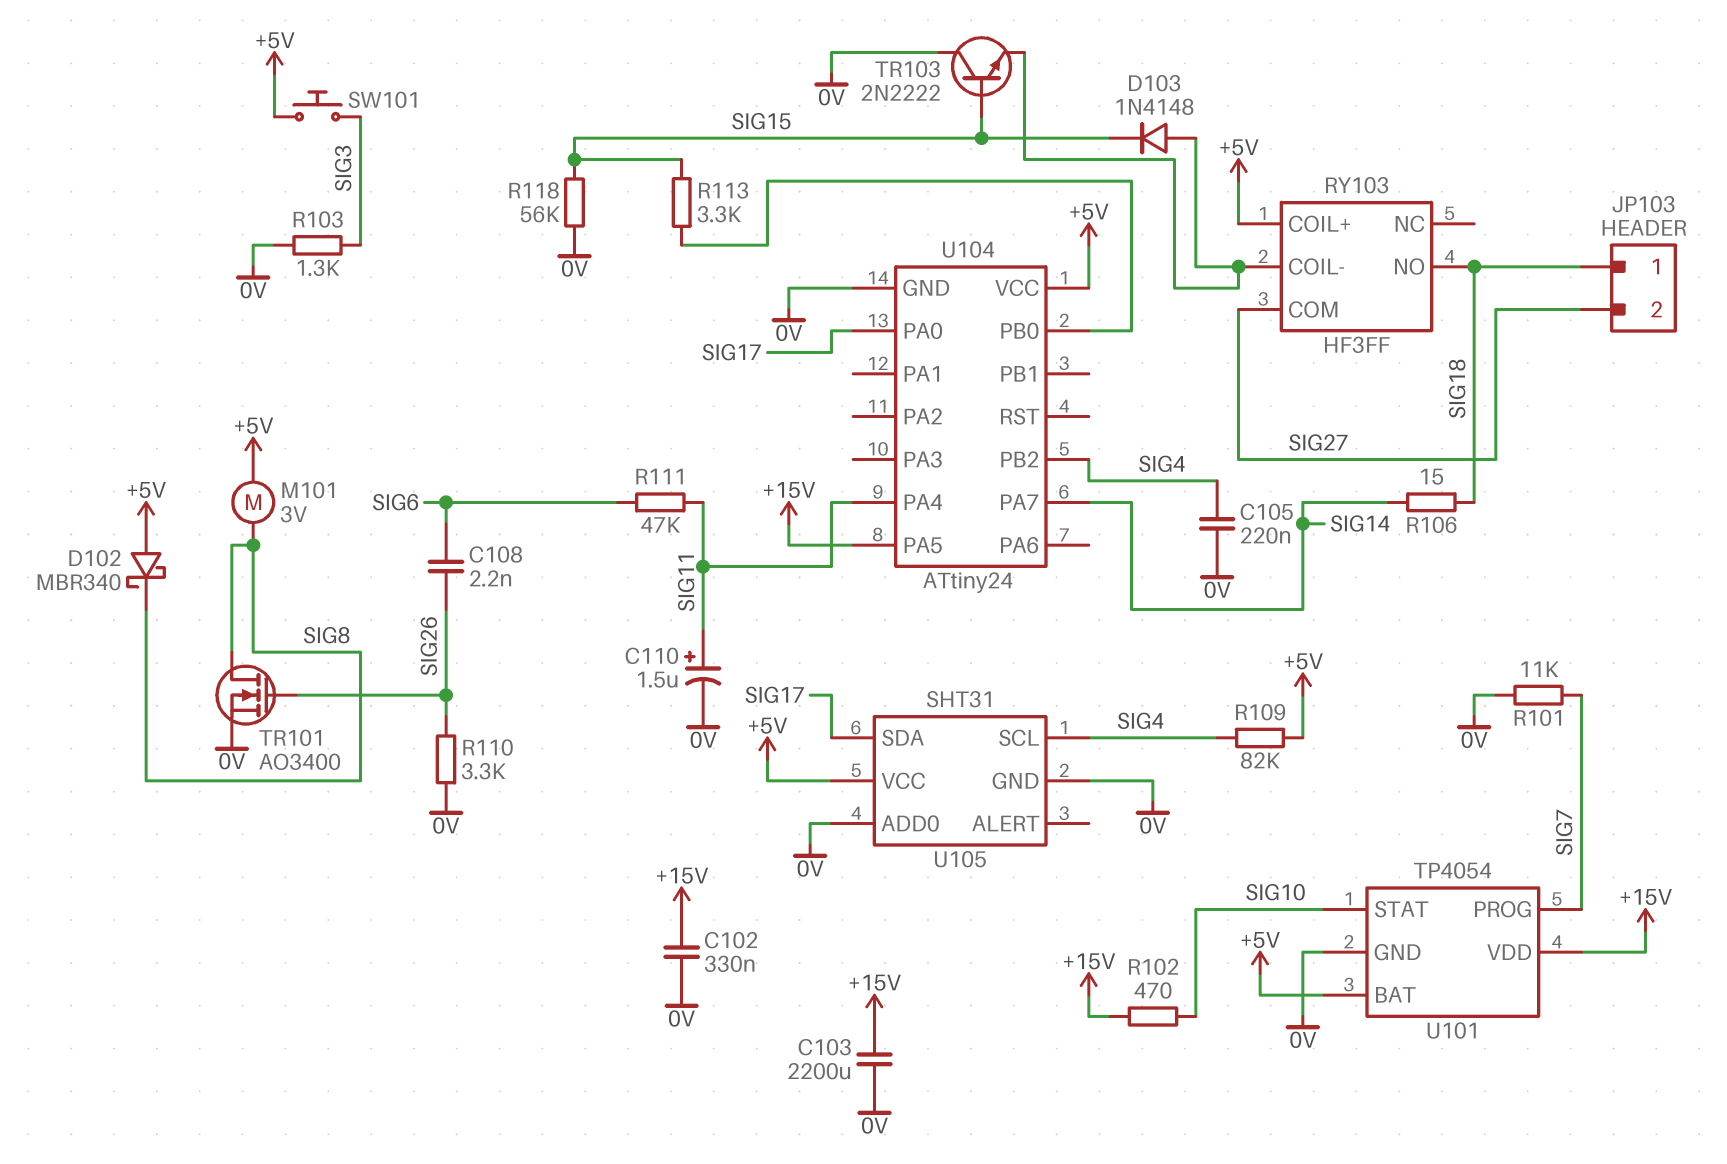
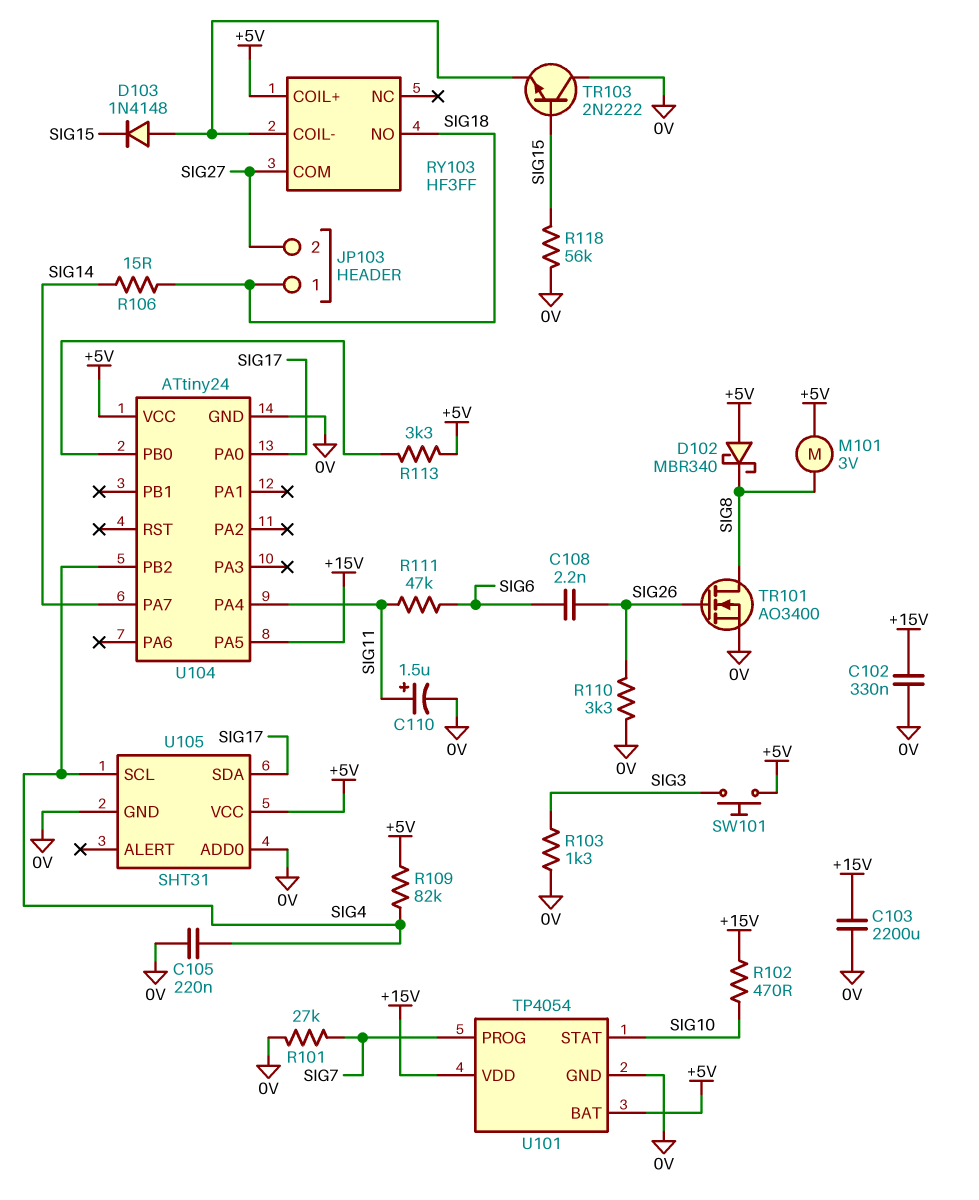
R101: 11k (0V, SIG7) -> 27k (0V, SIG7)
R113: 3.3k (SIG15, U104/PB0) -> 3.3k (+5V, U104/PB0)

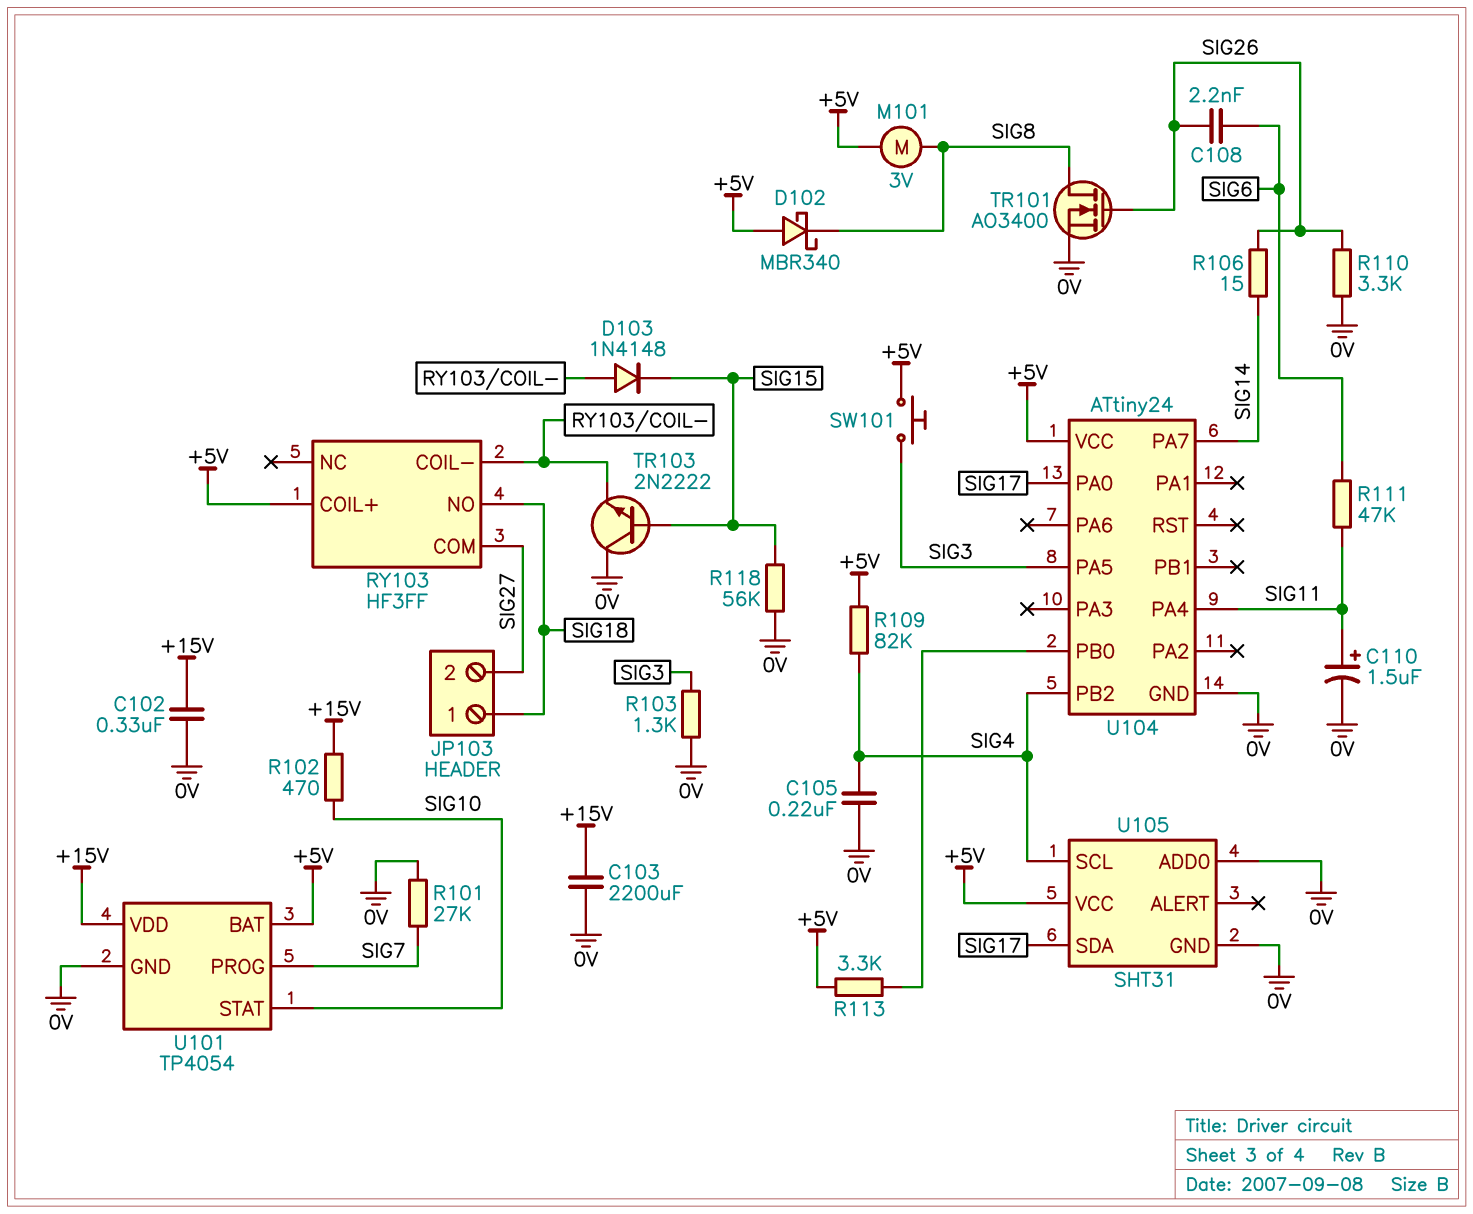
R106: 15 (SIG14, SIG18) -> 15 (SIG14, SIG26)
U104 pin PA5: +15V -> SIG3

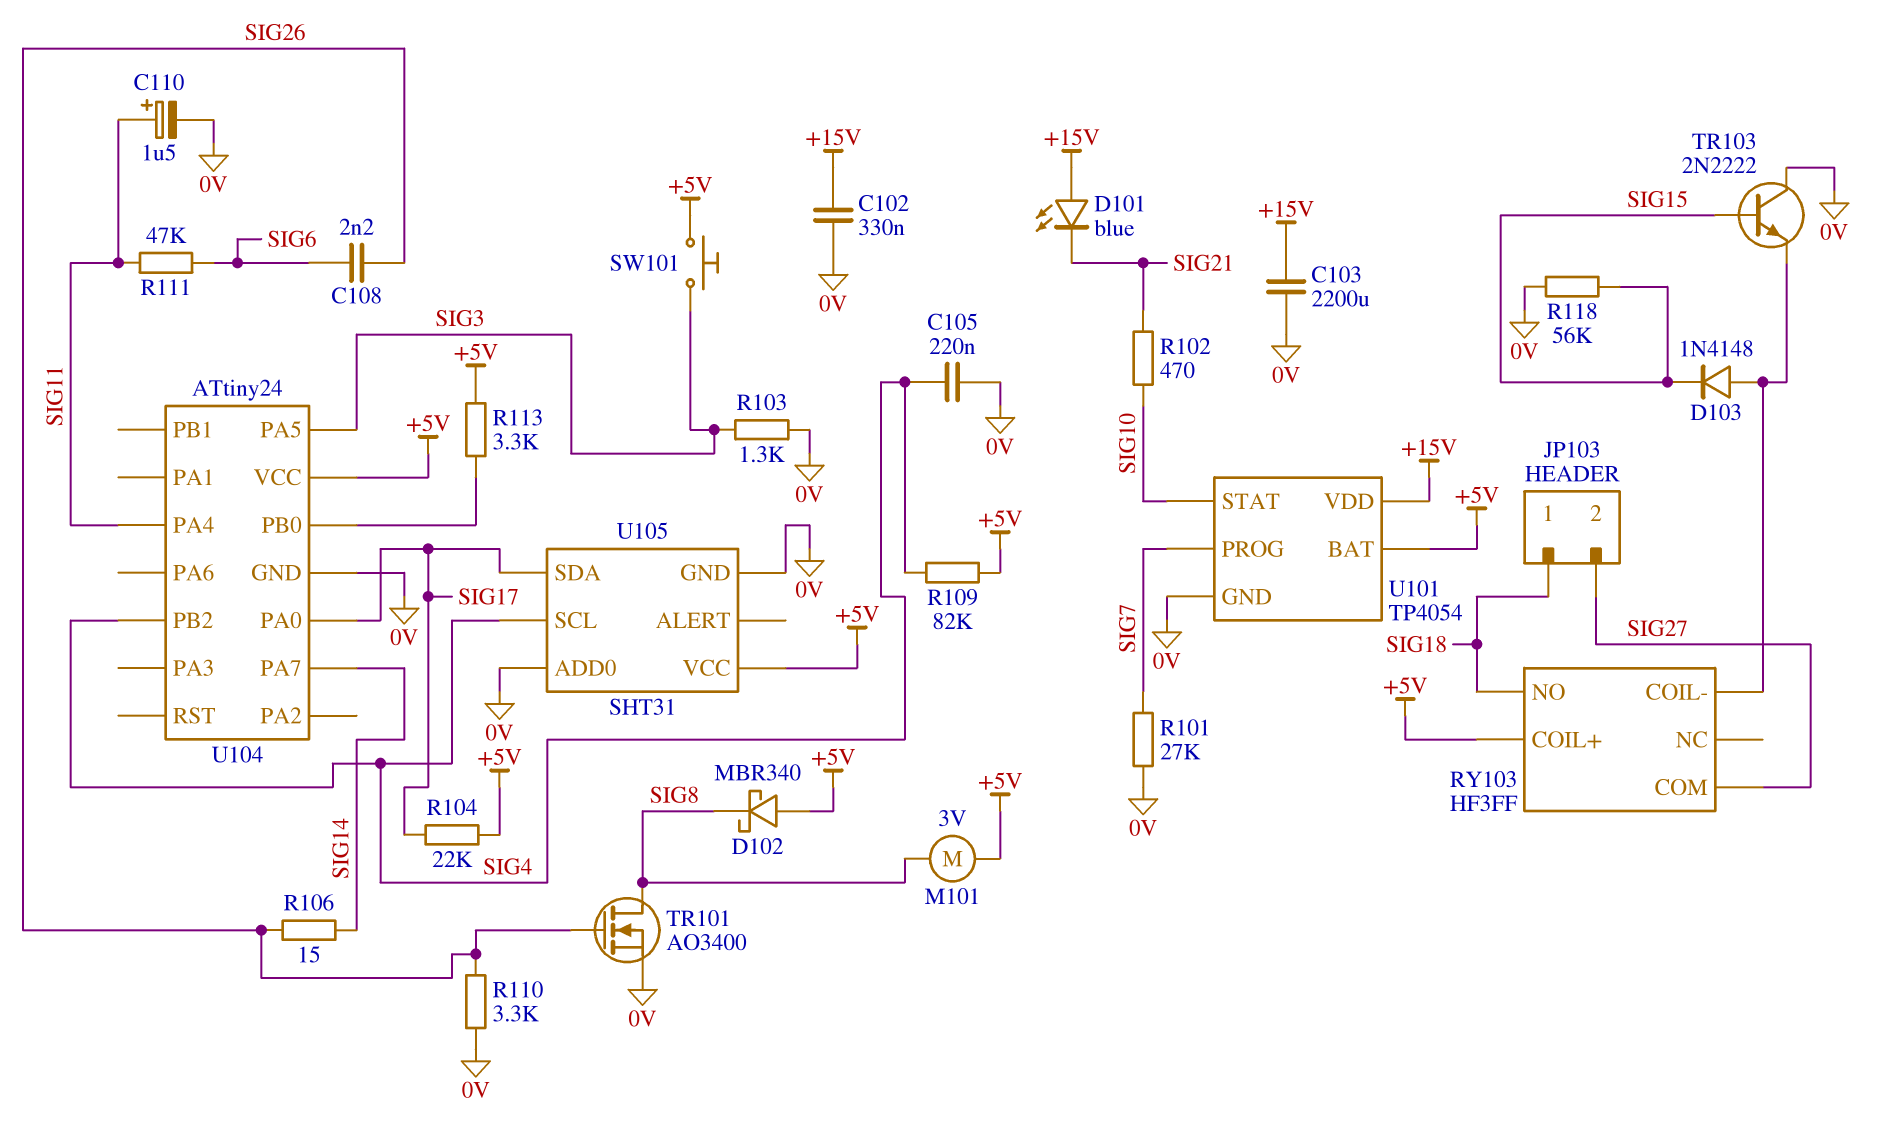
D101: none -> LED blue (A +15V, K SIG21)
R102: 470 (+15V, SIG10) -> 470 (SIG10, SIG21)
R104: none -> 22k (+5V, SIG17)

